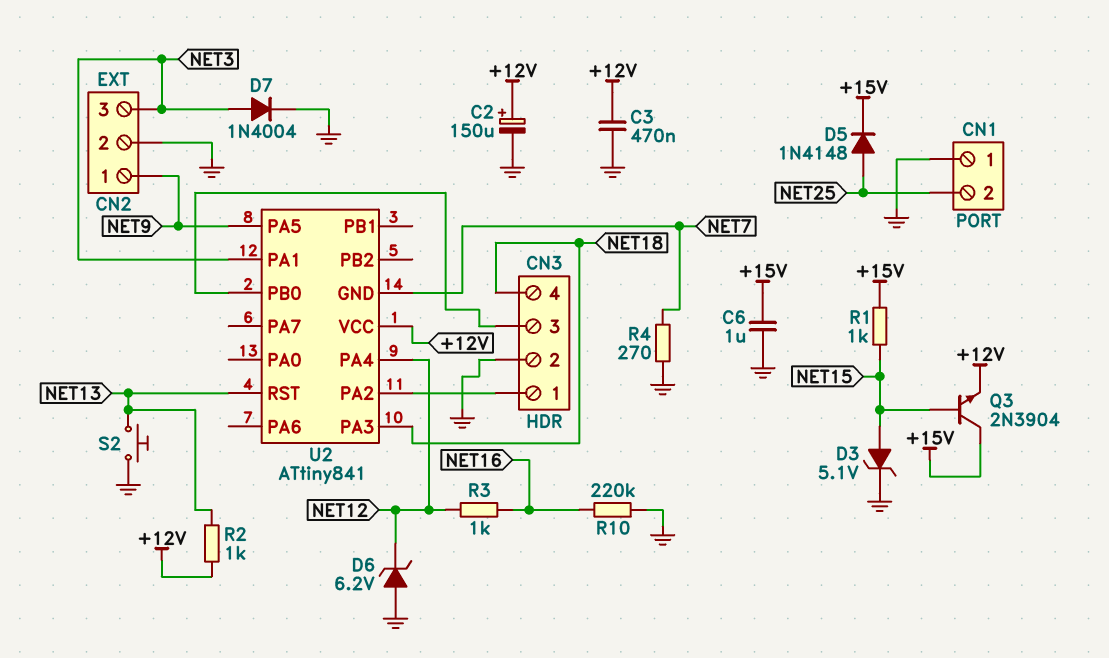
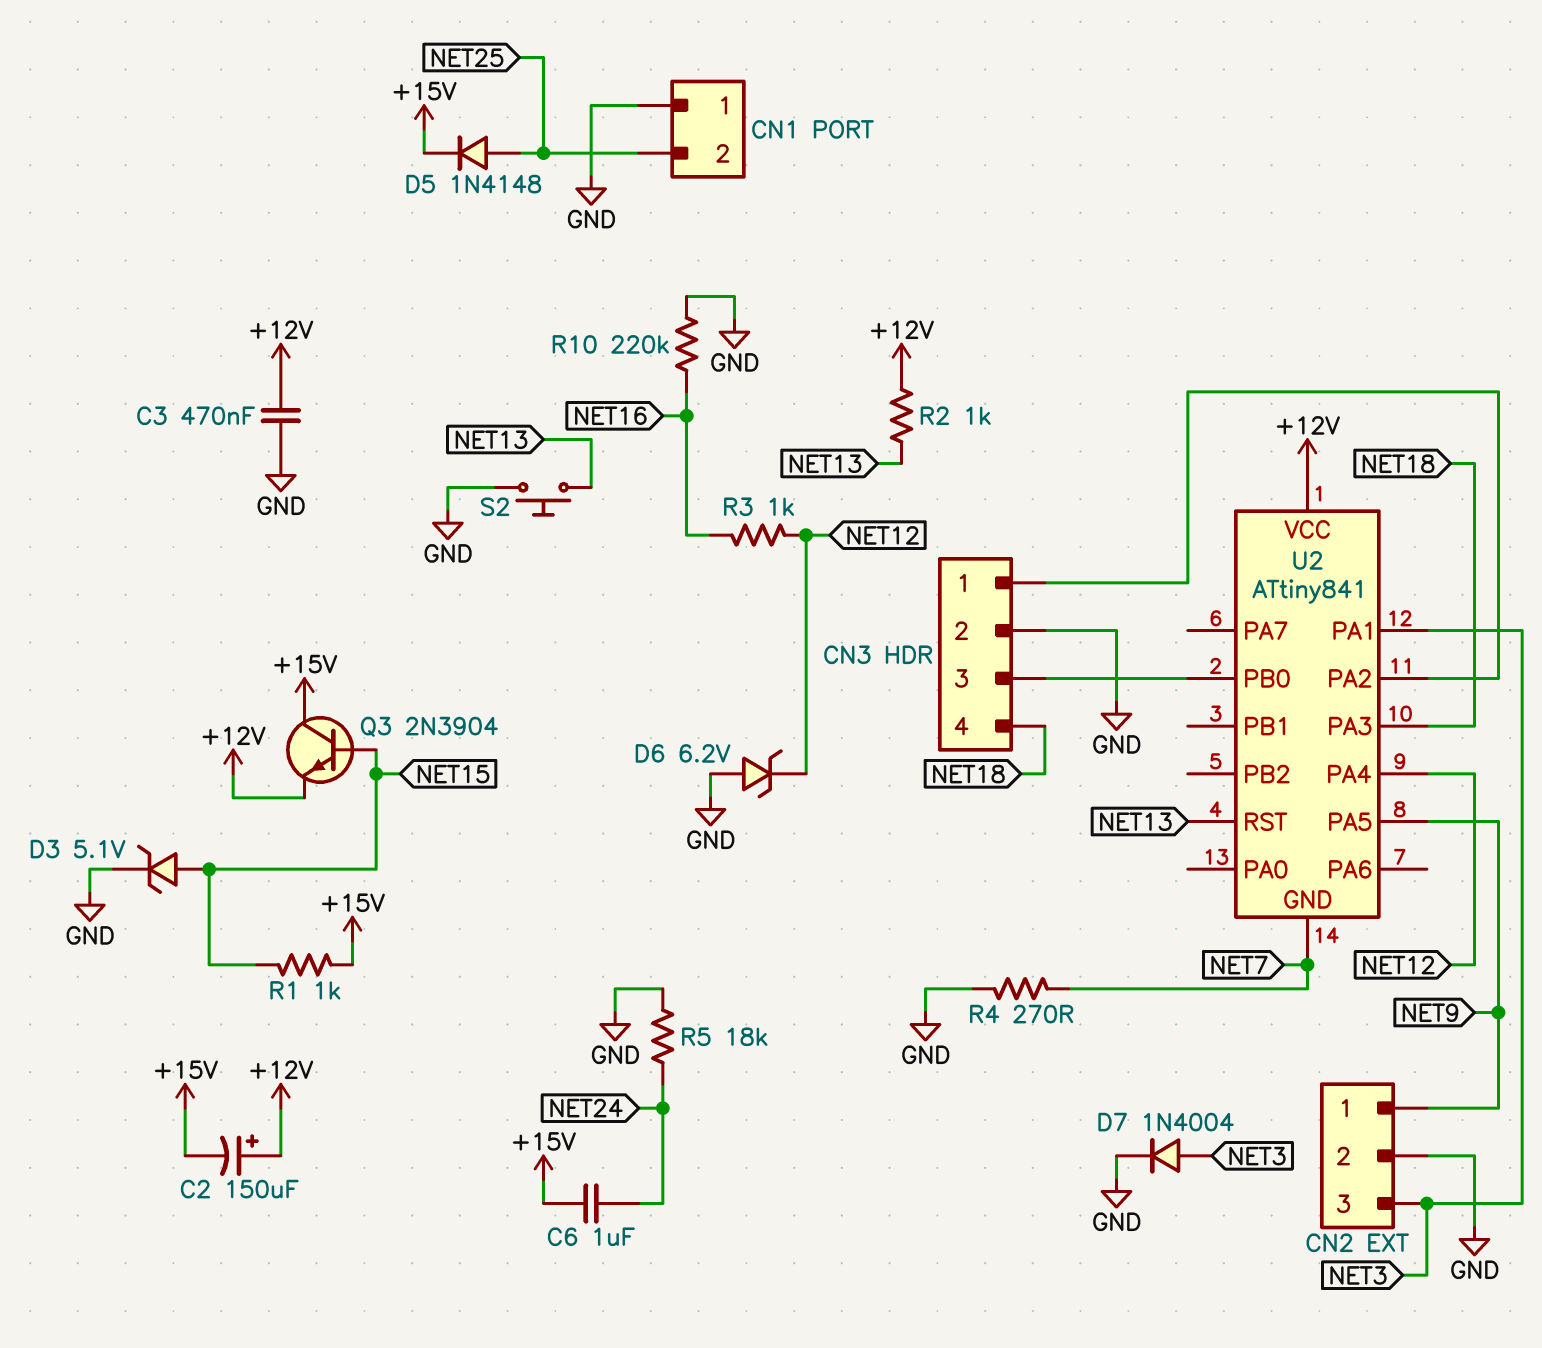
C2: 150uF (plus +12V, minus GND) -> 150uF (plus +12V, minus +15V)
C6: 1uF (+15V, GND) -> 1uF (+15V, NET24)
R5: none -> 18k (GND, NET24)

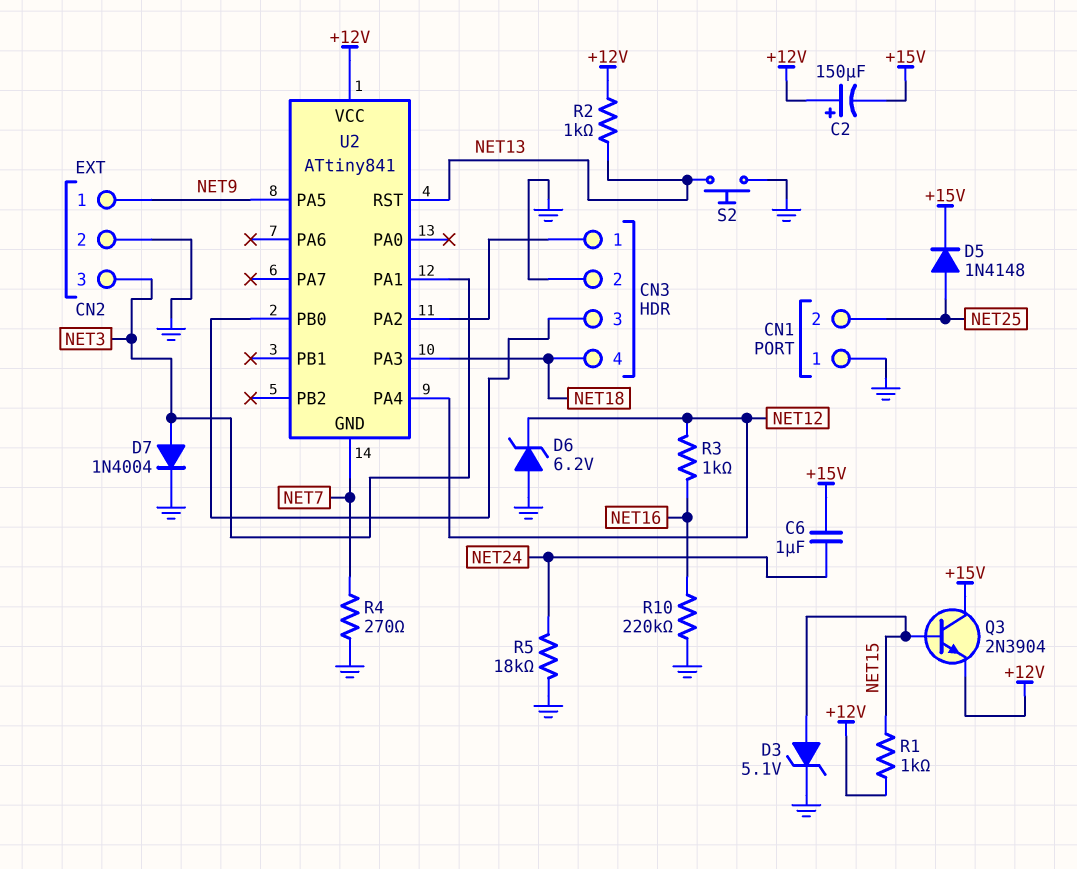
C3: 470nF (+12V, GND) -> none
R1: 1k (+15V, NET15) -> 1k (+12V, NET15)

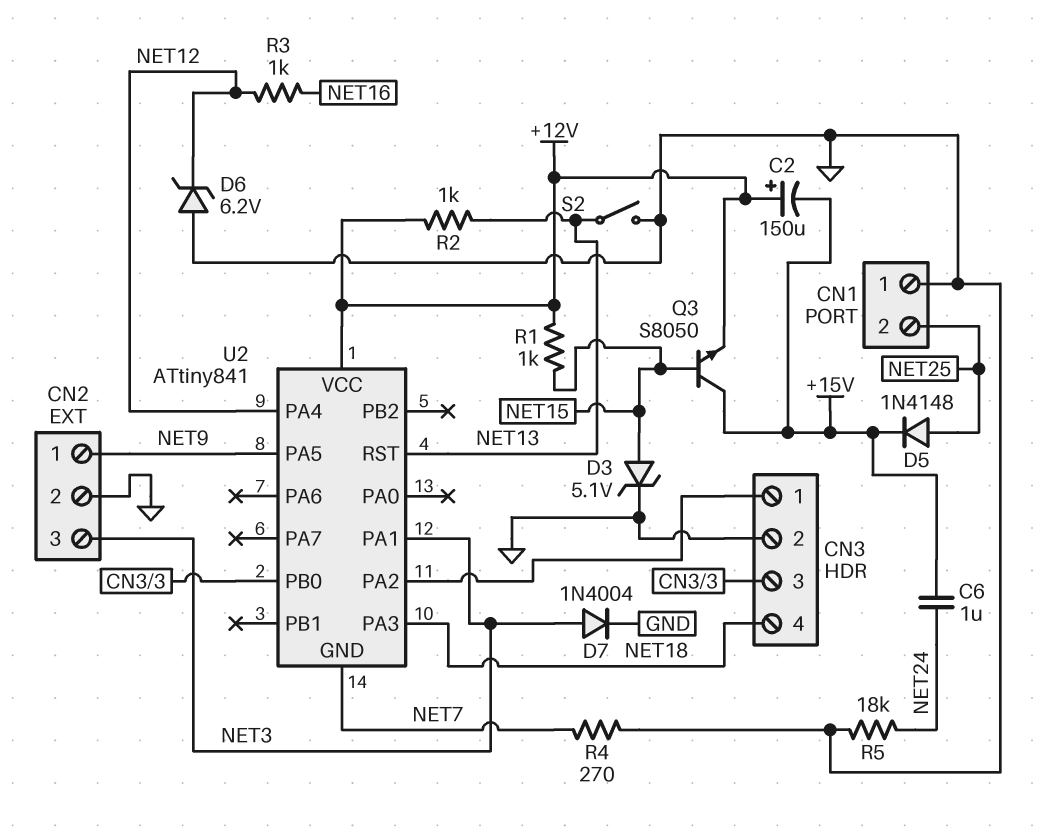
Q3: NPN 2N3904 (B NET15, C +15V, E +12V) -> NPN S8050 (B NET15, C +15V, E +12V)
R10: 220k (GND, NET16) -> none
S2: button (GND, NET13) -> switch (GND, NET13)

